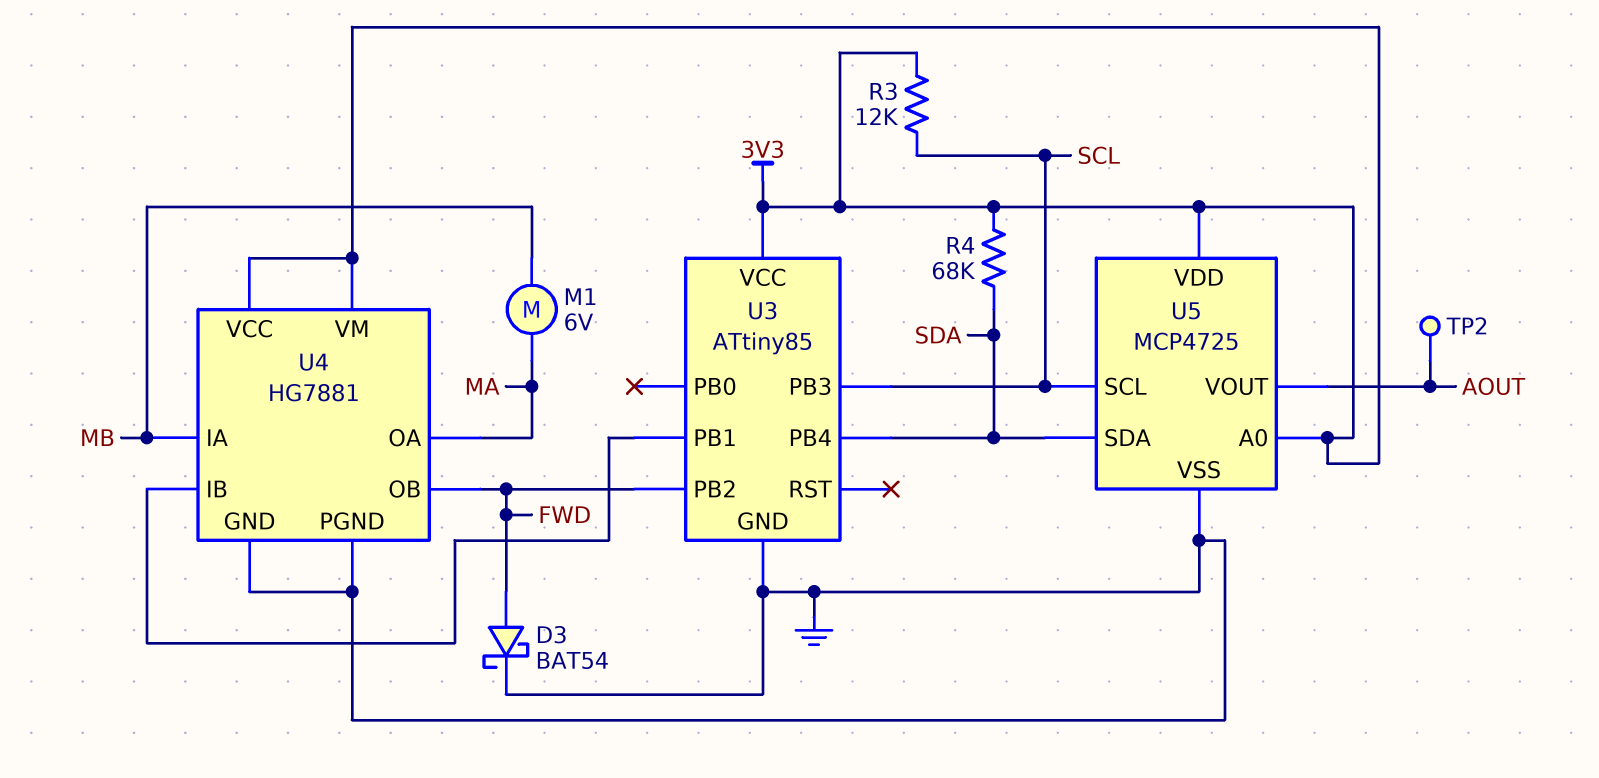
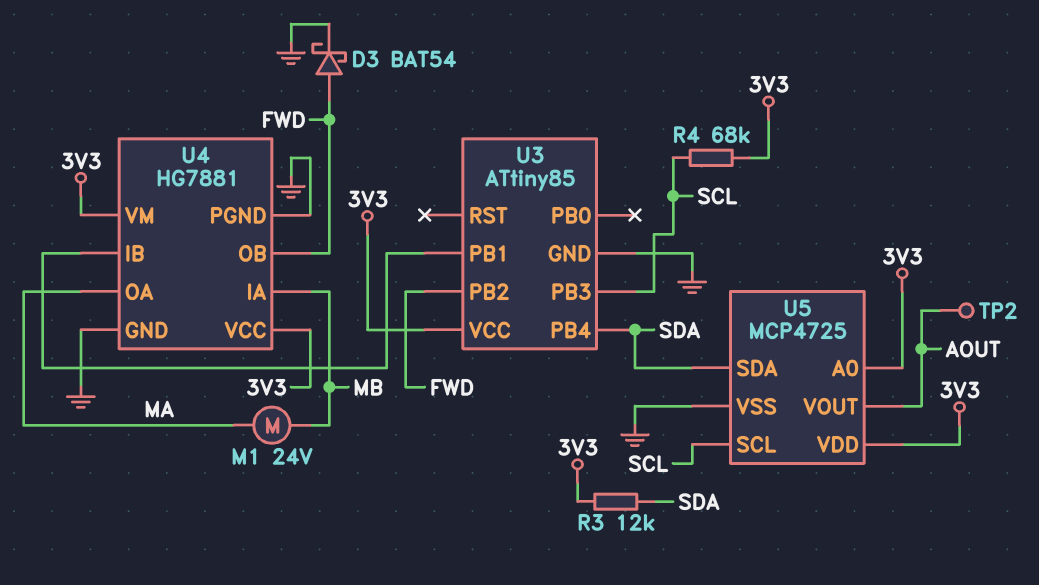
M1: motor 6V (MA, MB) -> motor 24V (MA, MB)
R3: 12k (3V3, SCL) -> 12k (3V3, SDA)
R4: 68k (3V3, SDA) -> 68k (3V3, SCL)

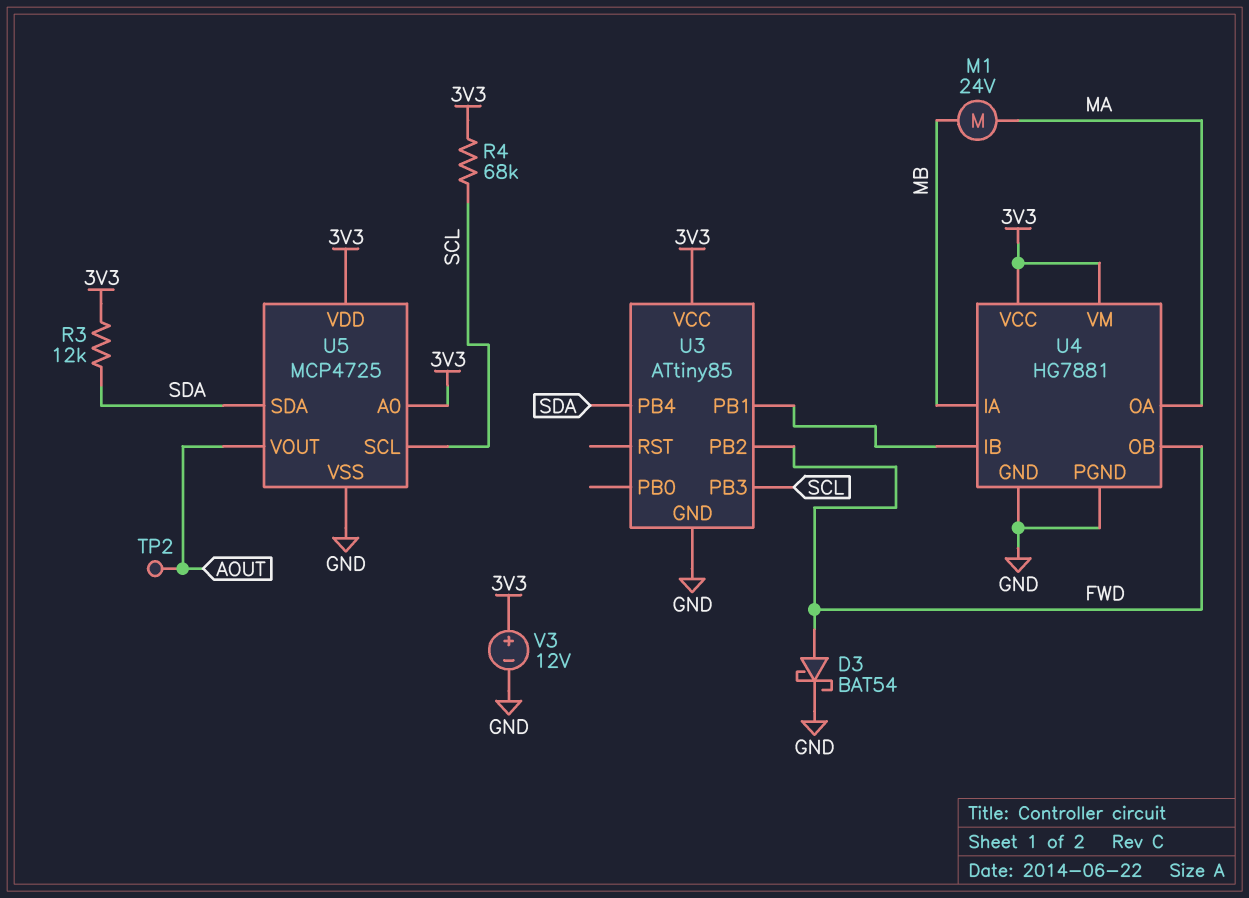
V3: none -> 12V (plus 3V3, minus GND)

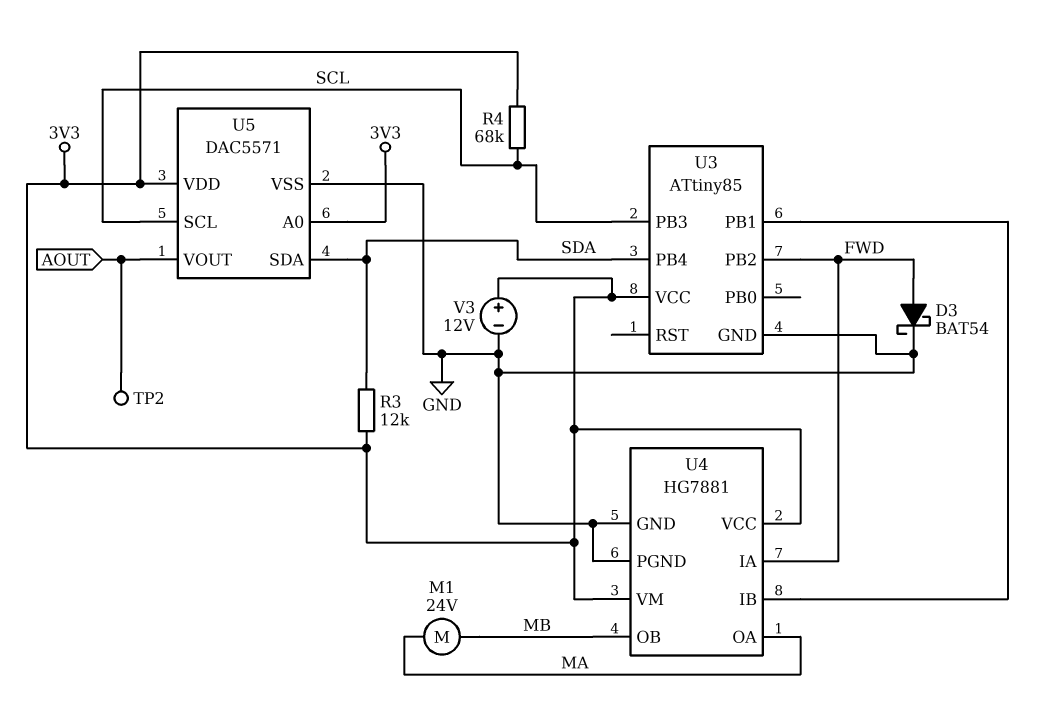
U4 pin IA: MB -> FWD
U4 pin OB: FWD -> MB
U5: MCP4725 -> DAC5571

